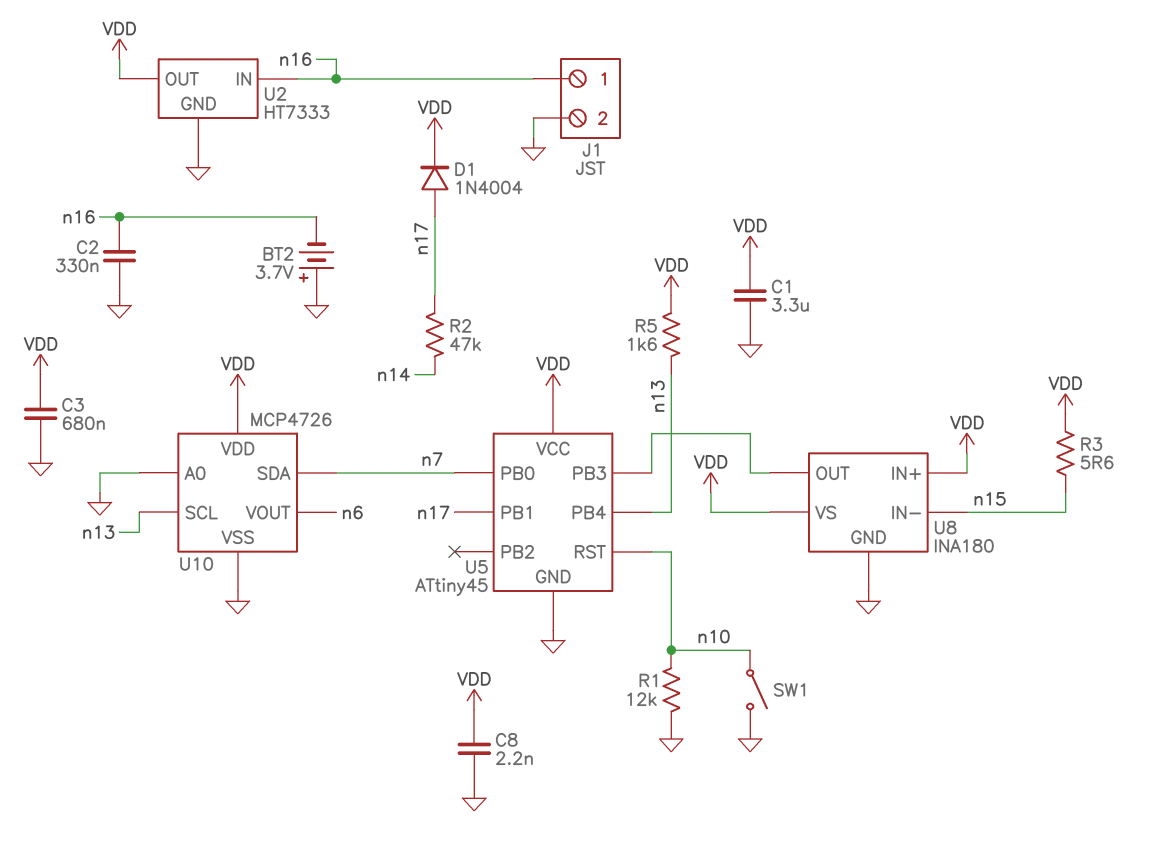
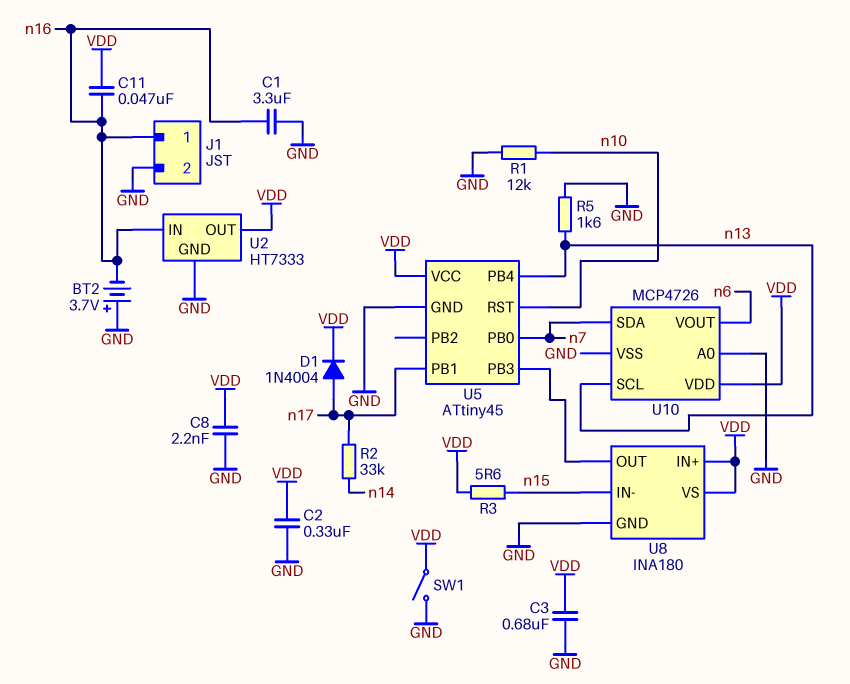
C1: 3.3uF (GND, VDD) -> 3.3uF (GND, n16)
C2: 330nF (GND, n16) -> 330nF (GND, VDD)
C11: none -> 47nF (VDD, n16)
R2: 47k (n14, n17) -> 33k (n14, n17)
R5: 1.6k (VDD, n13) -> 1.6k (GND, n13)
SW1: switch (GND, n10) -> switch (GND, VDD)

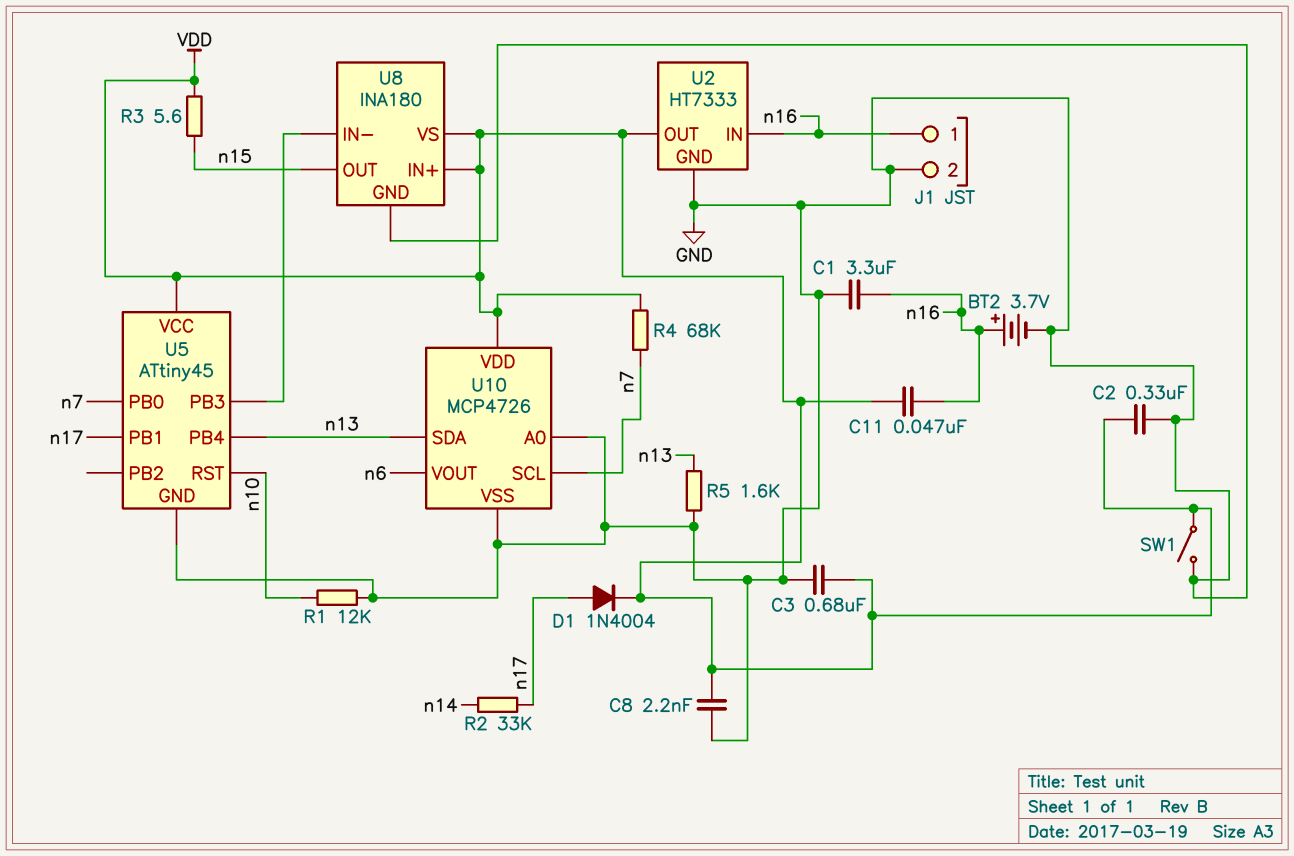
BT2: 3.7V (plus GND, minus n16) -> 3.7V (plus n16, minus GND)
R4: none -> 68k (VDD, n7)
U8 pin IN-: n15 -> U5/PB3
U8 pin OUT: U5/PB3 -> n15
U10 pin SCL: n13 -> n7
U10 pin SDA: n7 -> n13

